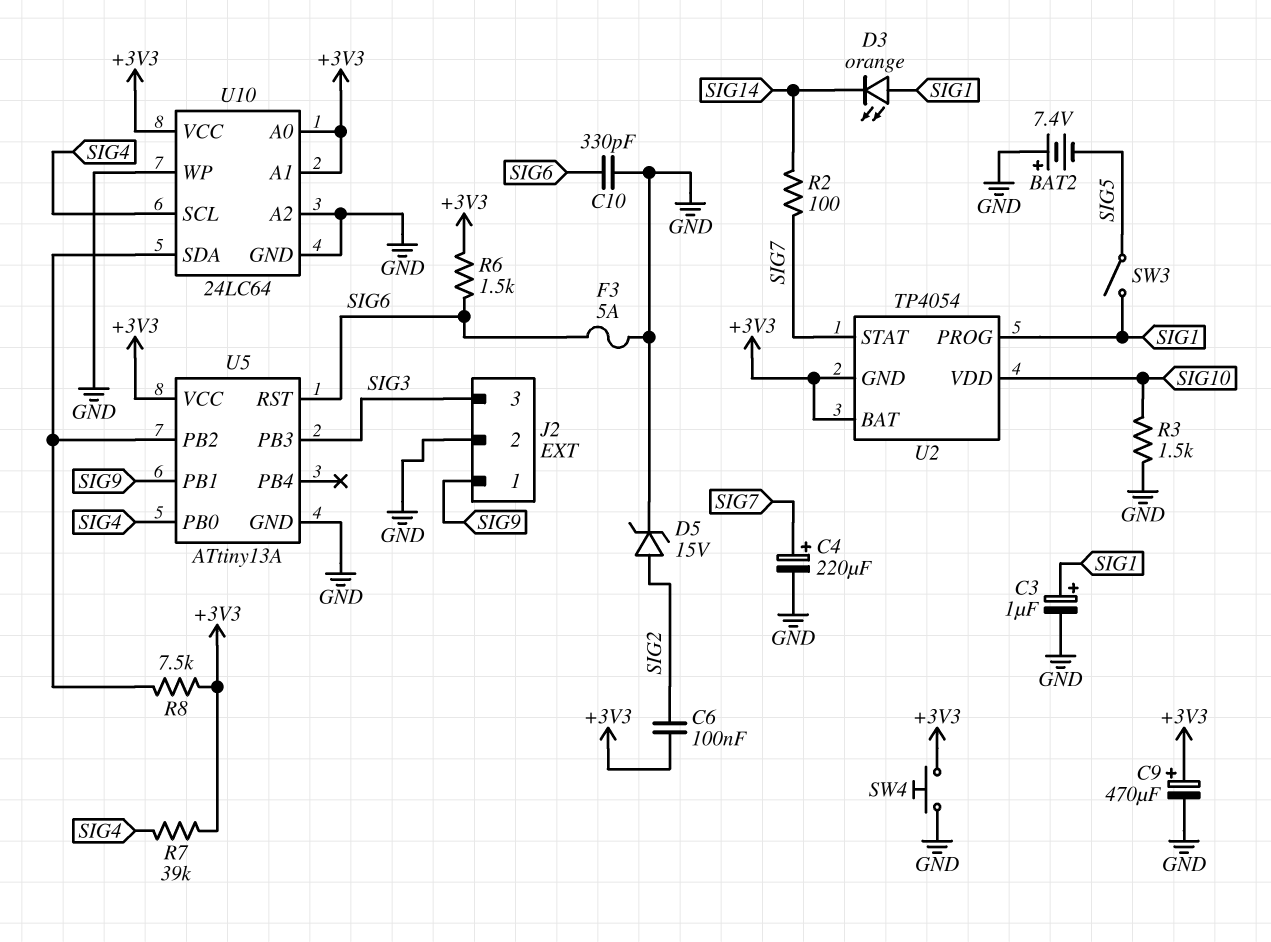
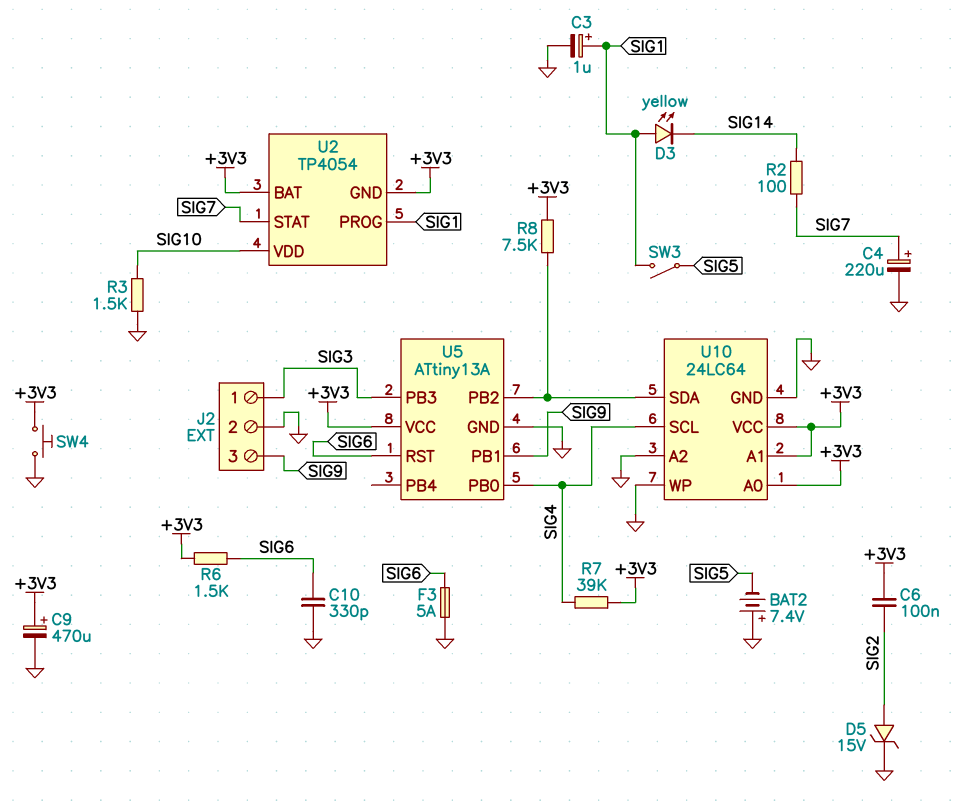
D3: LED orange (A SIG1, K SIG14) -> LED yellow (A SIG1, K SIG14)
J2 pin 1: SIG9 -> SIG3
J2 pin 3: SIG3 -> SIG9

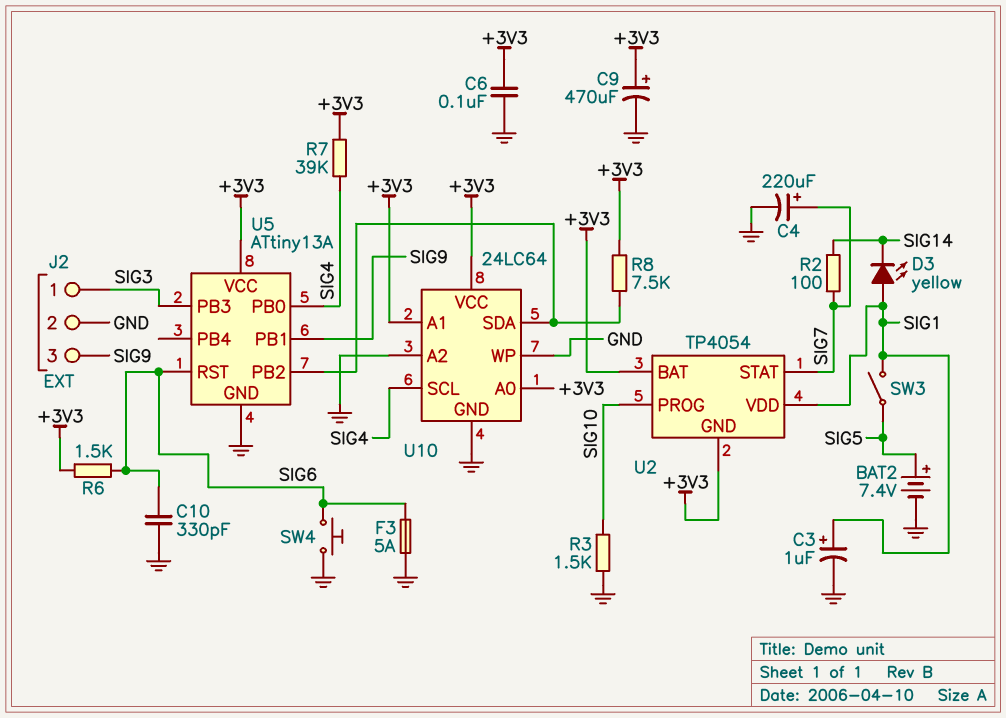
BAT2: 7.4V (plus GND, minus SIG5) -> 7.4V (plus SIG5, minus GND)
C6: 100nF (+3V3, SIG2) -> 100nF (+3V3, GND)
D5: zener 15V (A SIG2, K GND) -> none
SW4: button (+3V3, GND) -> button (GND, SIG6)
U2 pin PROG: SIG1 -> SIG10
U2 pin VDD: SIG10 -> SIG1

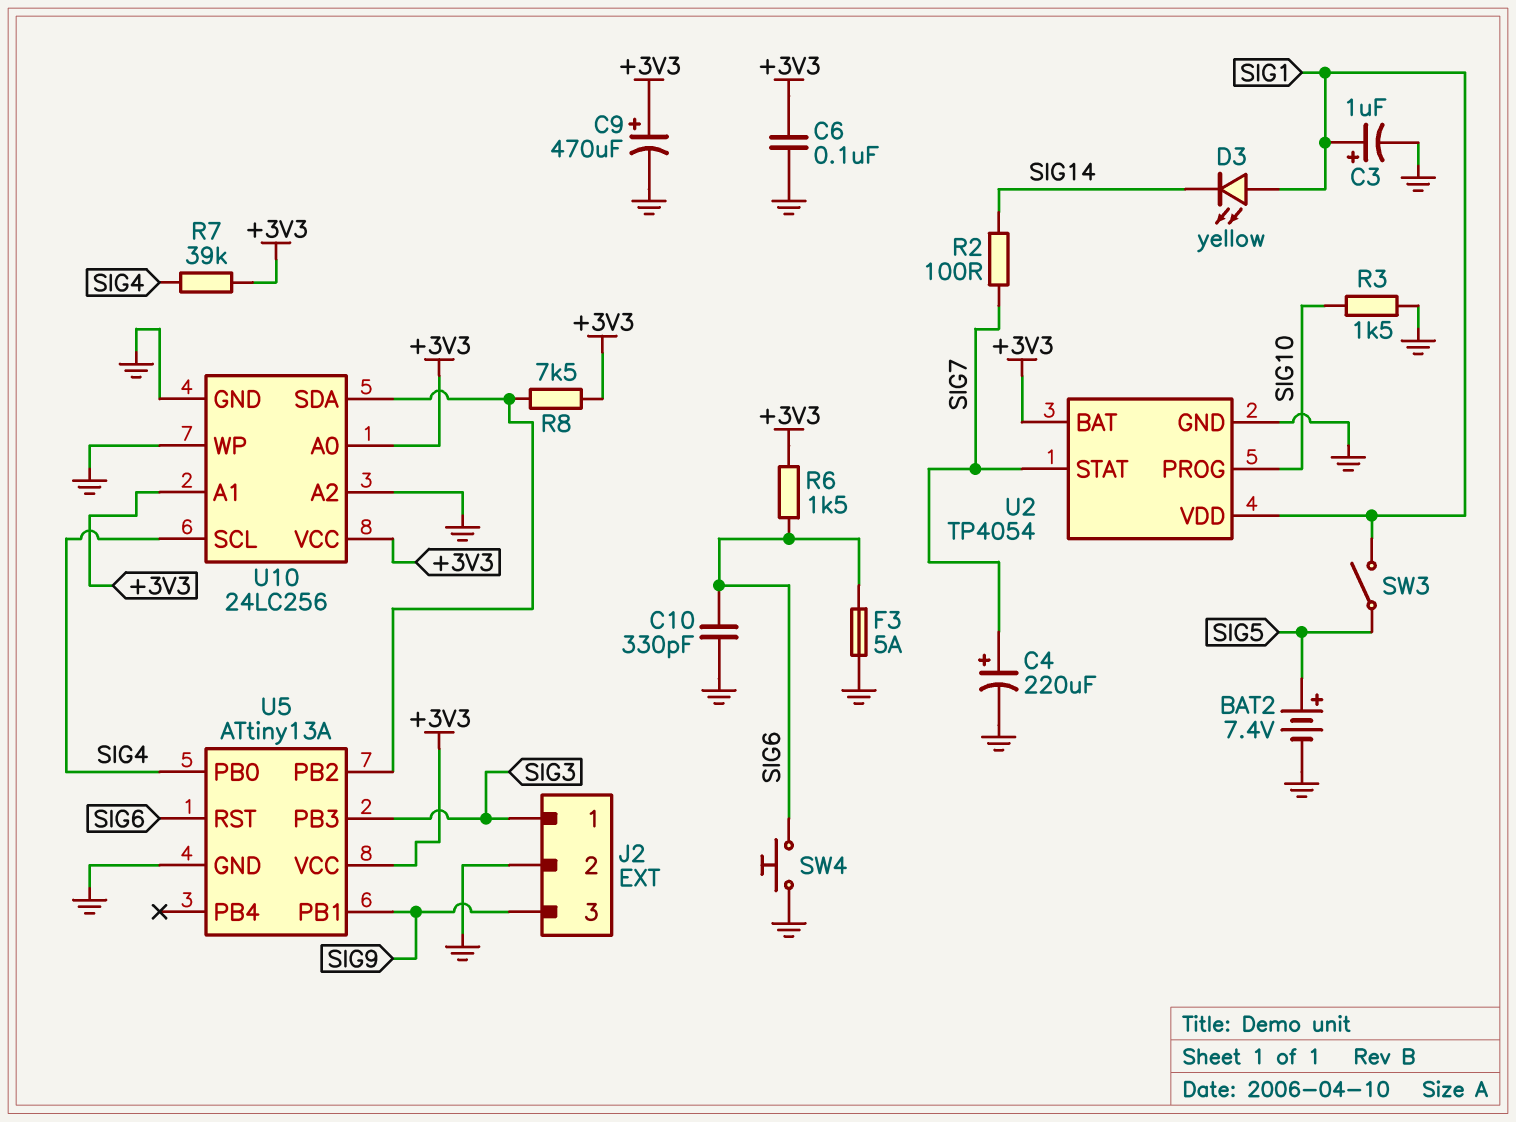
U2 pin GND: +3V3 -> GND
U10: 24LC64 -> 24LC256

